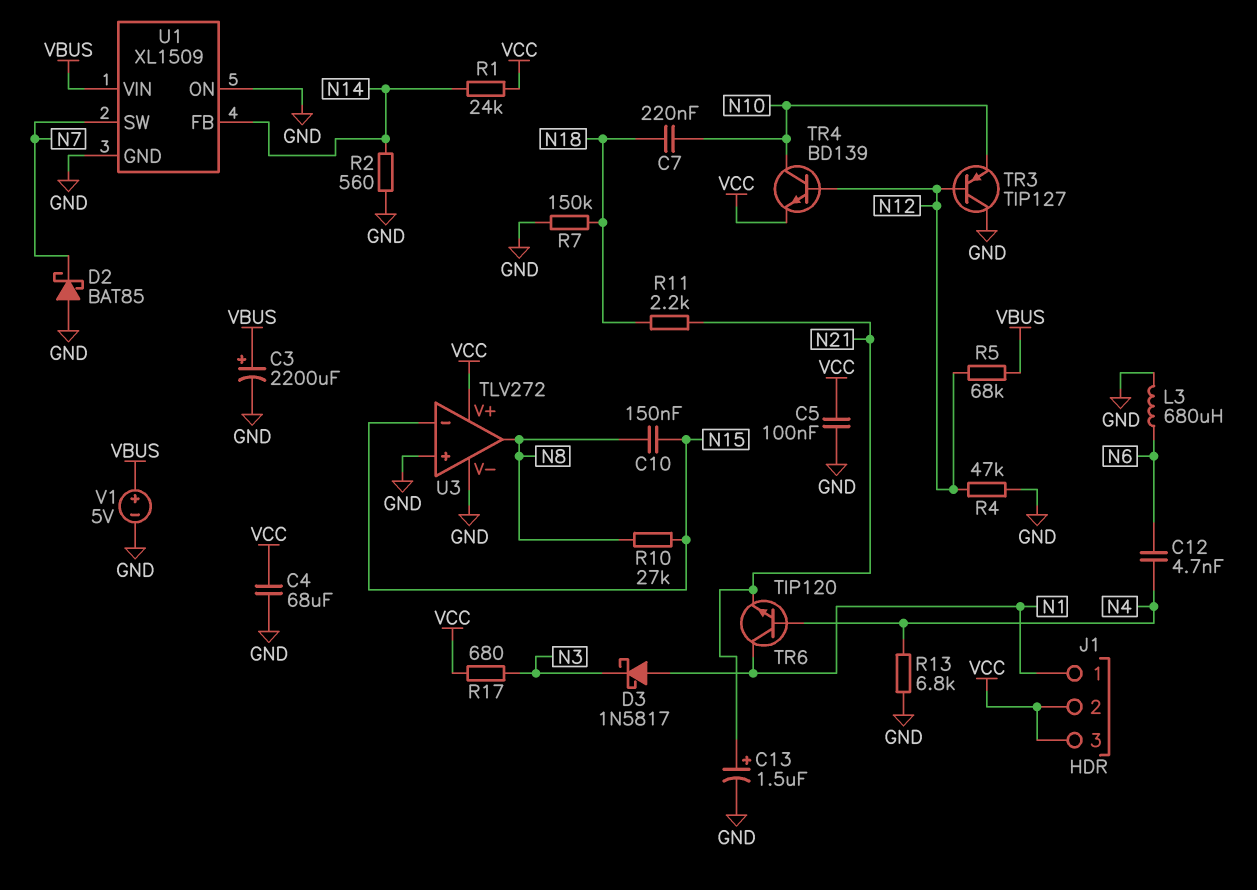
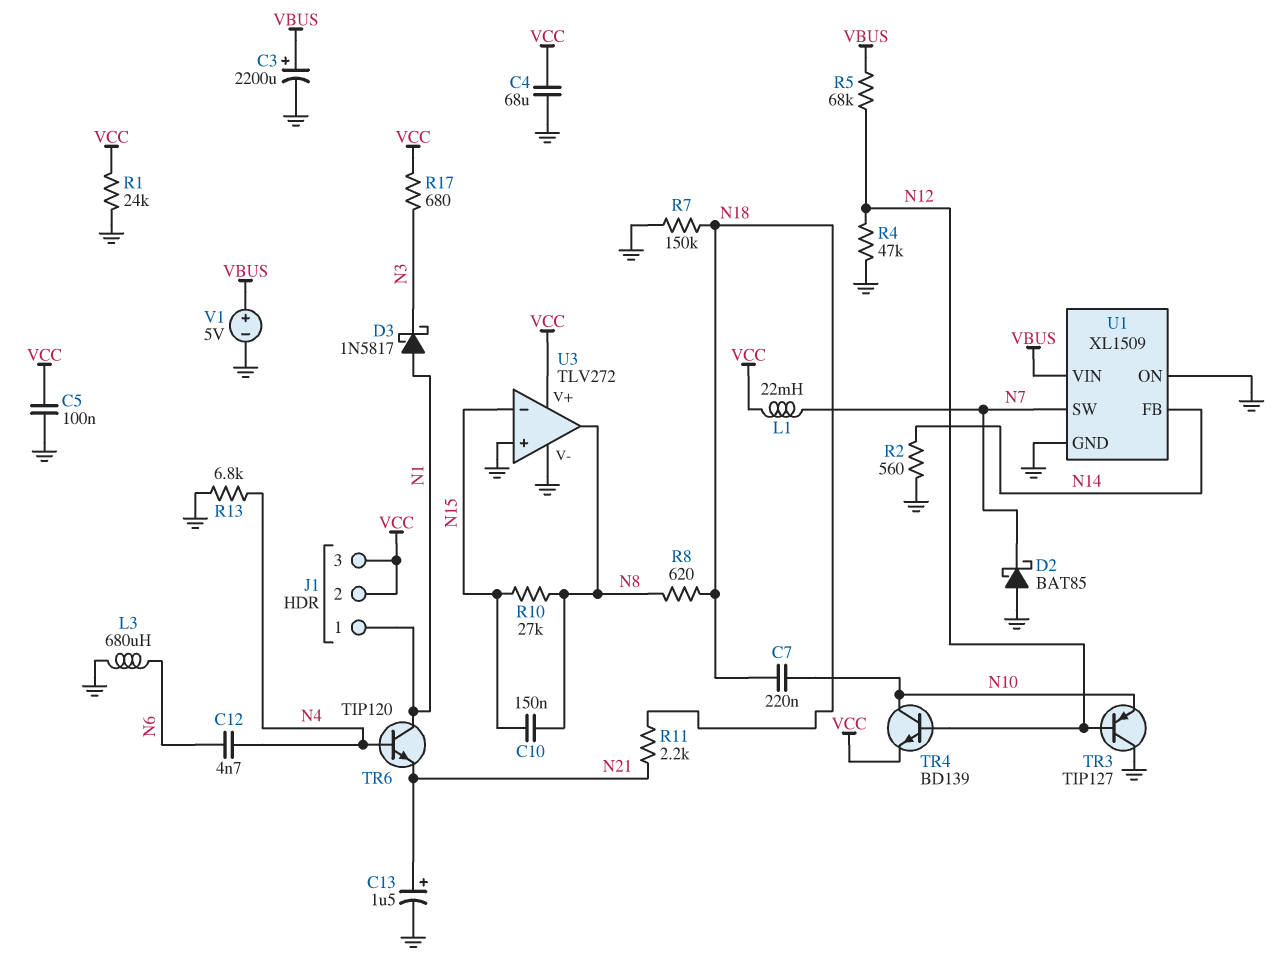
L1: none -> 22mH (N7, VCC)
R1: 24k (N14, VCC) -> 24k (GND, VCC)
R8: none -> 620 (N8, N18)

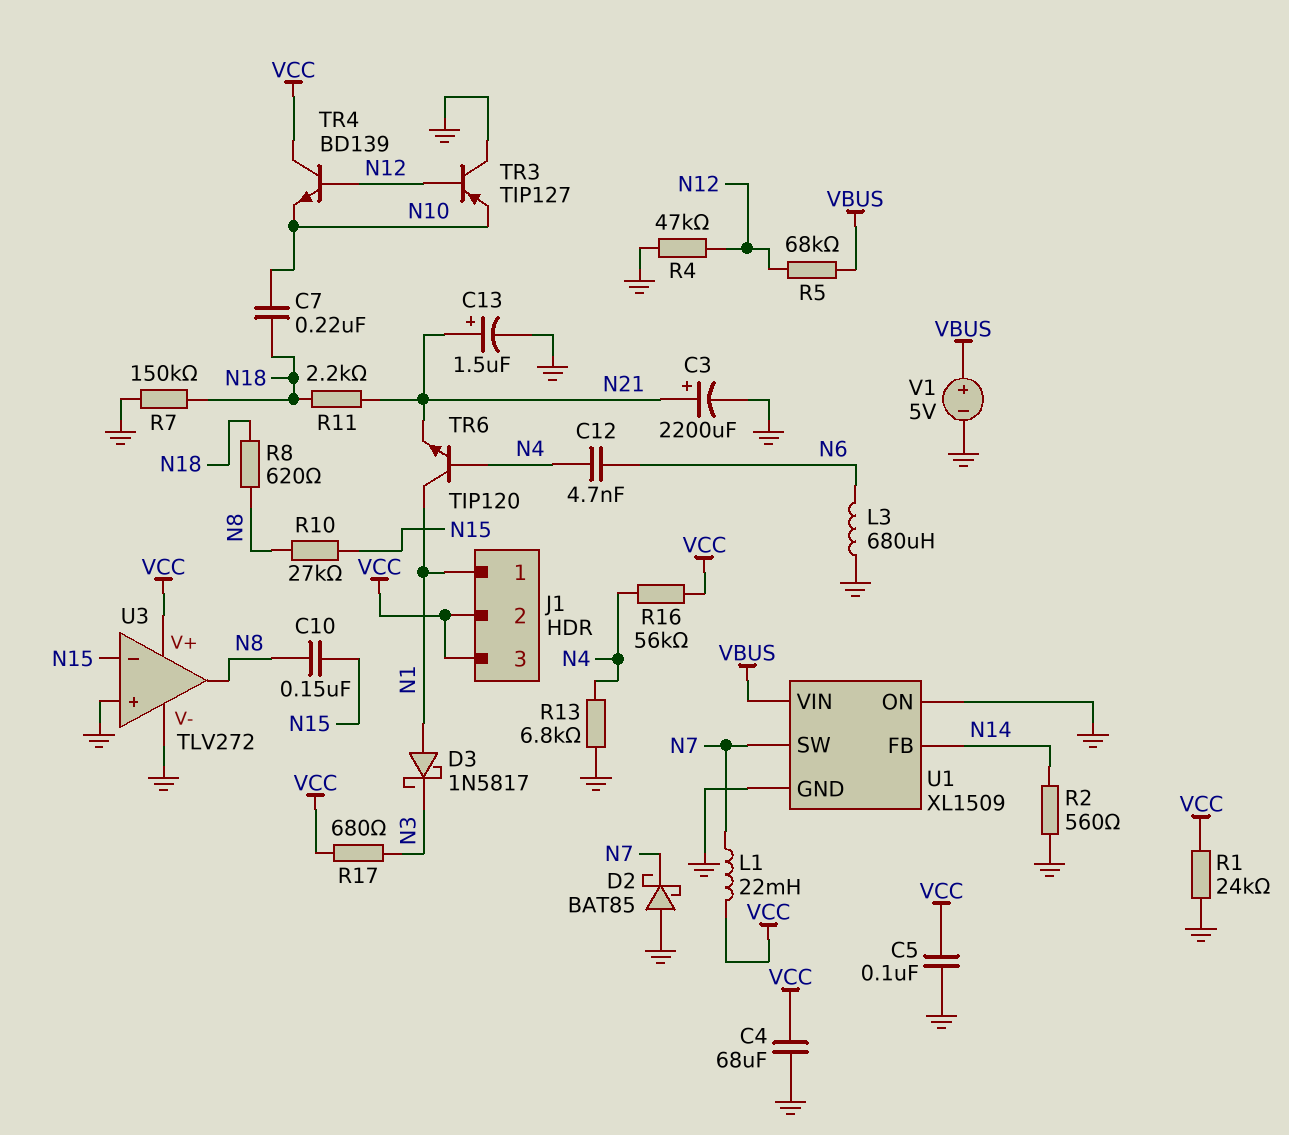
C3: 2200uF (plus VBUS, minus GND) -> 2200uF (plus N21, minus GND)
R16: none -> 56k (N4, VCC)
TR4: NPN BD139 (B N12, C N10, E VCC) -> NPN BD139 (B N12, C VCC, E N10)

